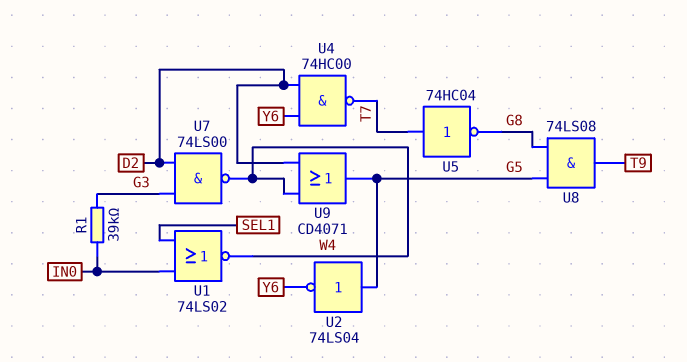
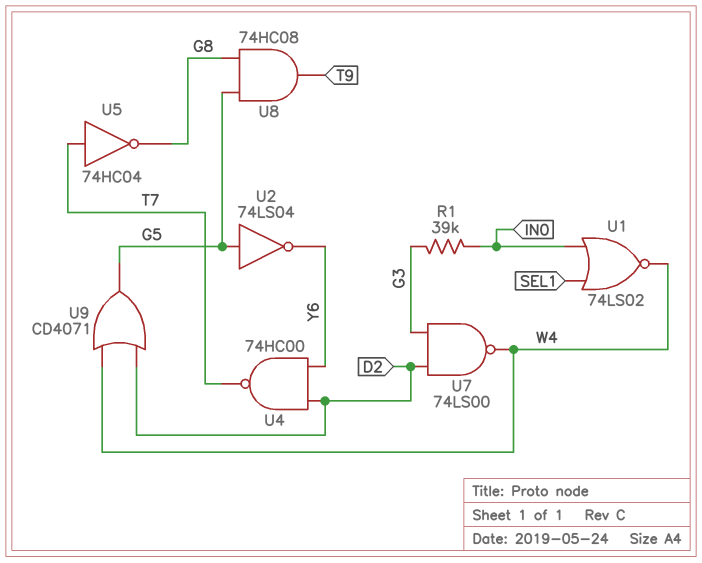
U8: AND 74LS08 (in G5, in G8, out T9) -> AND 74HC08 (in G5, in G8, out T9)

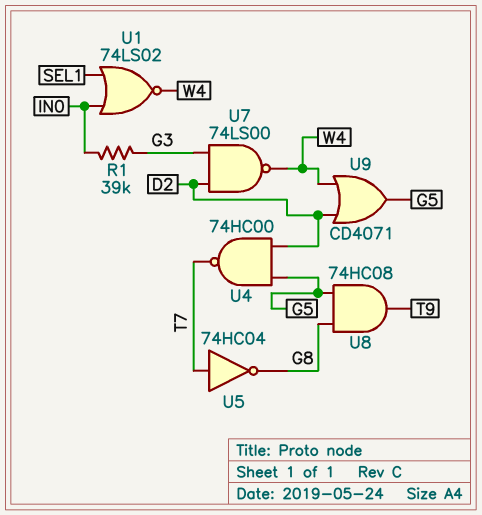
U2: NOT 74LS04 (in G5, out Y6) -> none
U4: NAND 74HC00 (in D2, in Y6, out T7) -> NAND 74HC00 (in D2, in G5, out T7)

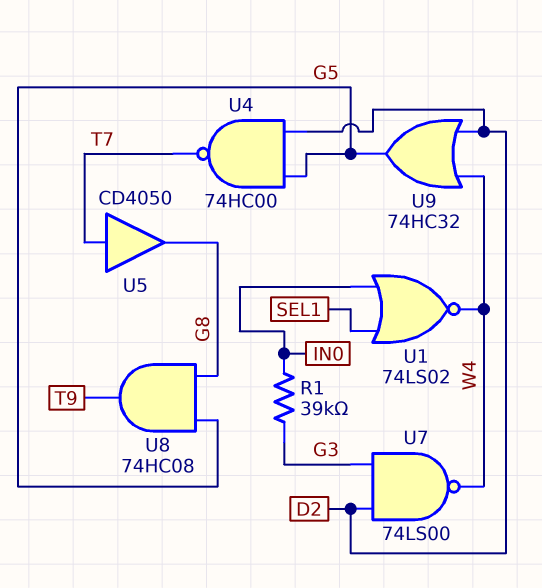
U5: NOT 74HC04 (in T7, out G8) -> buffer CD4050 (in T7, out G8)
U9: OR CD4071 (in D2, in W4, out G5) -> OR 74HC32 (in D2, in W4, out G5)

